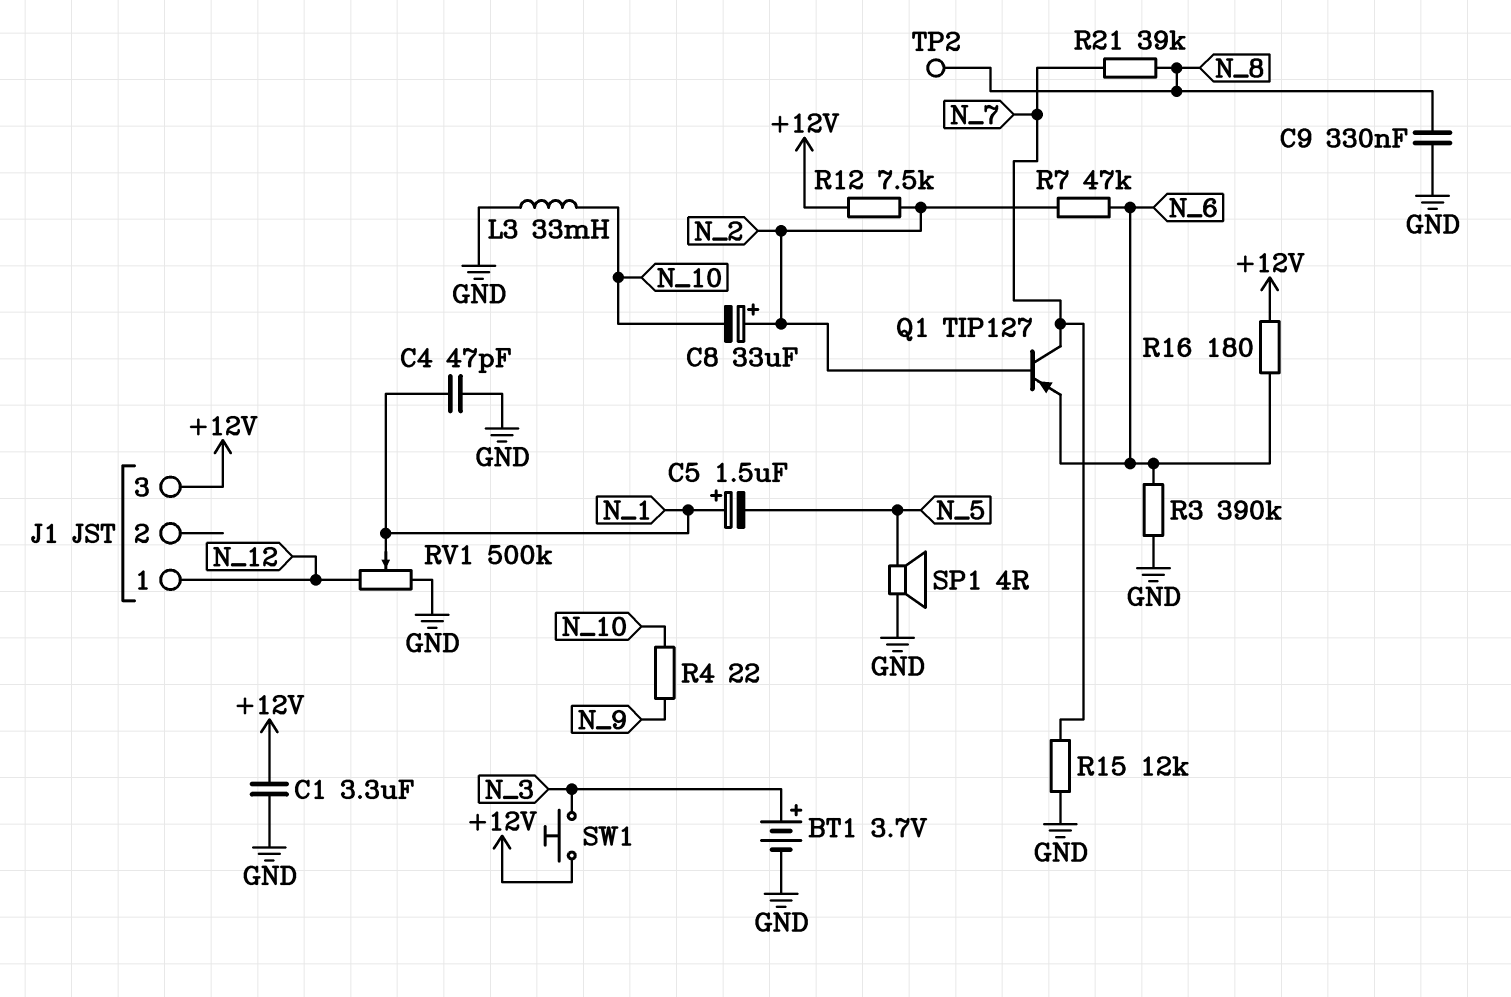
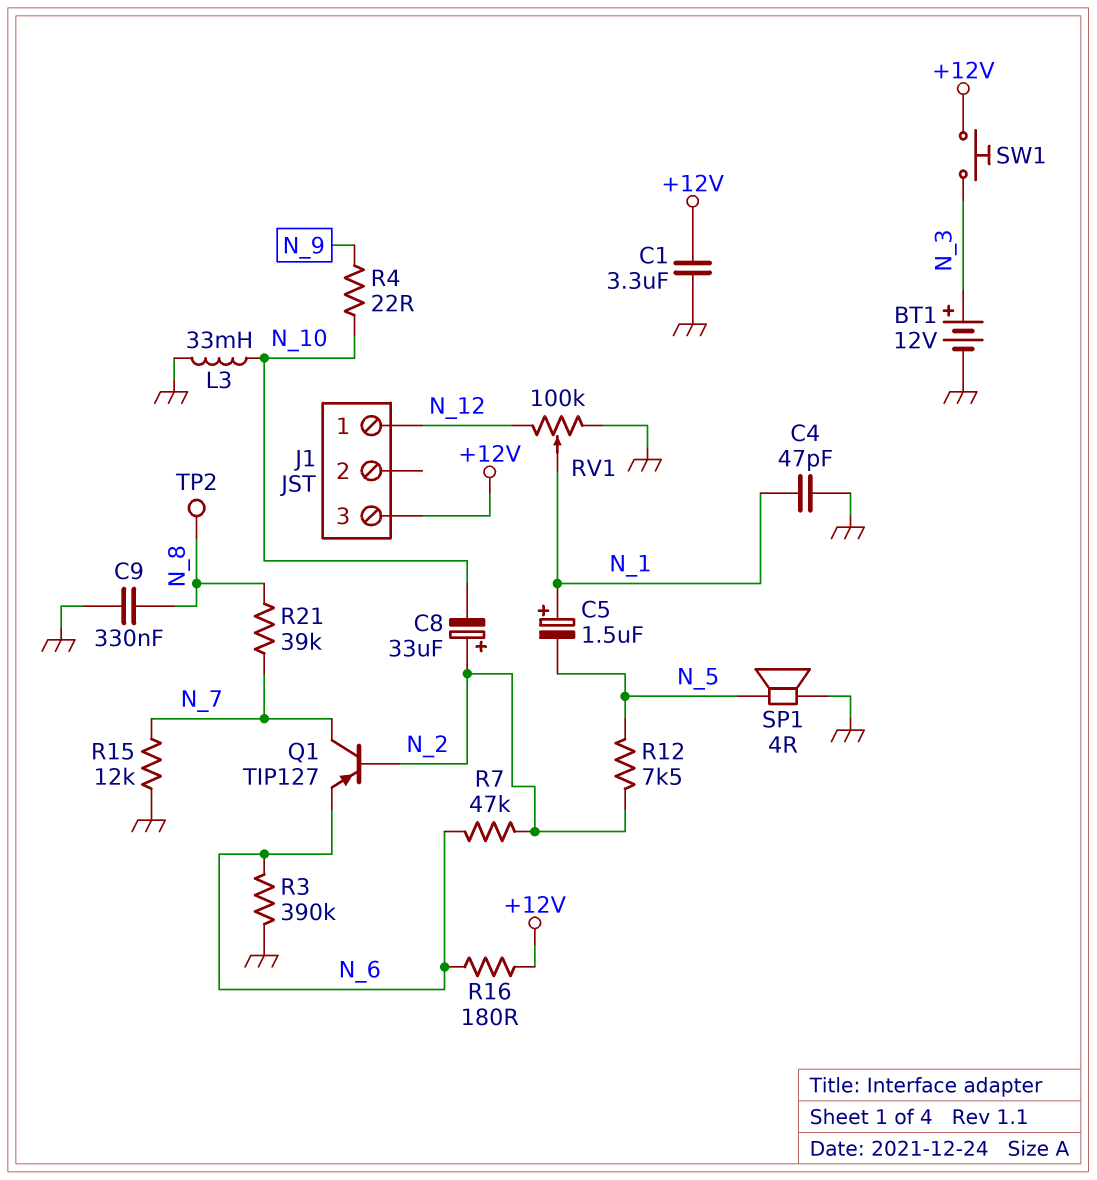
BT1: 3.7V (plus N_3, minus GND) -> 12V (plus N_3, minus GND)
R12: 7.5k (+12V, N_2) -> 7.5k (N_2, N_5)
RV1: 500k (GND, N_12, wiper N_1) -> 100k (GND, N_12, wiper N_1)

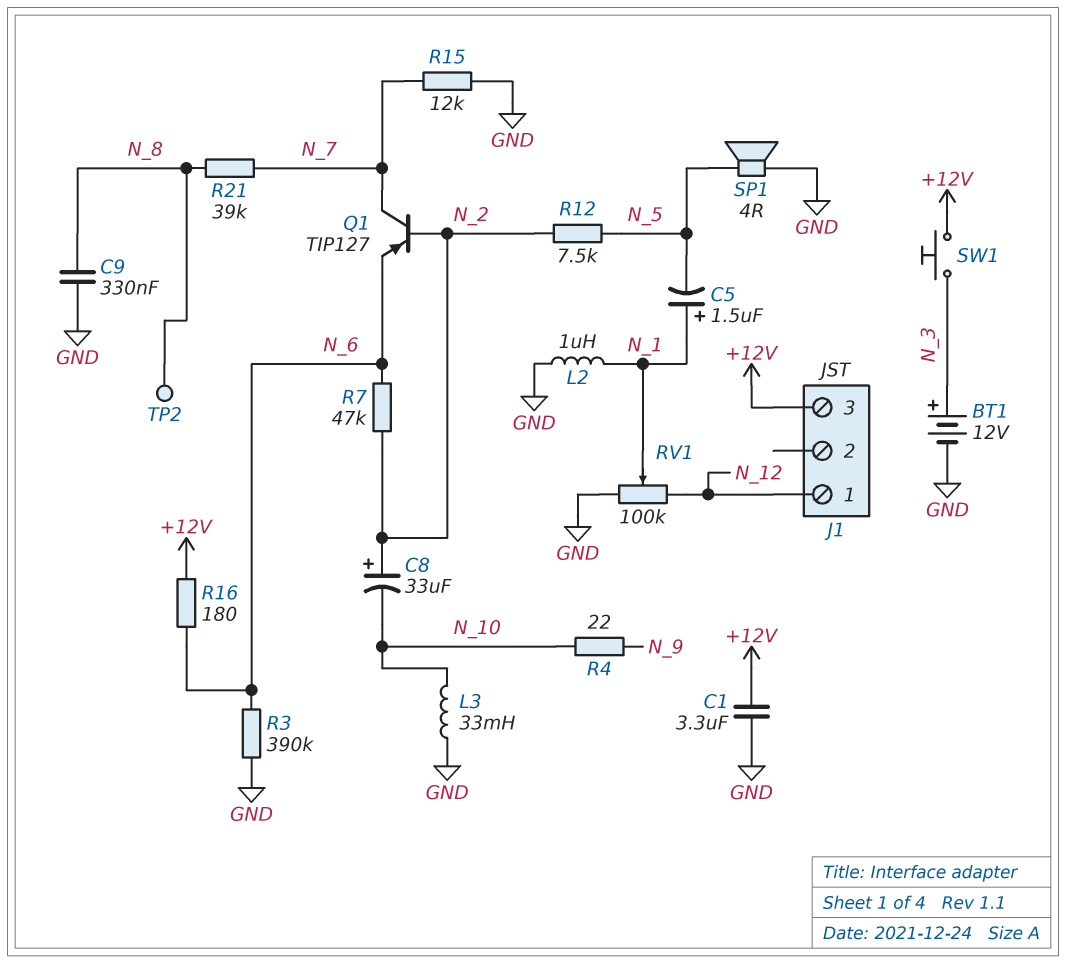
C4: 47pF (GND, N_1) -> none
L2: none -> 1uH (GND, N_1)

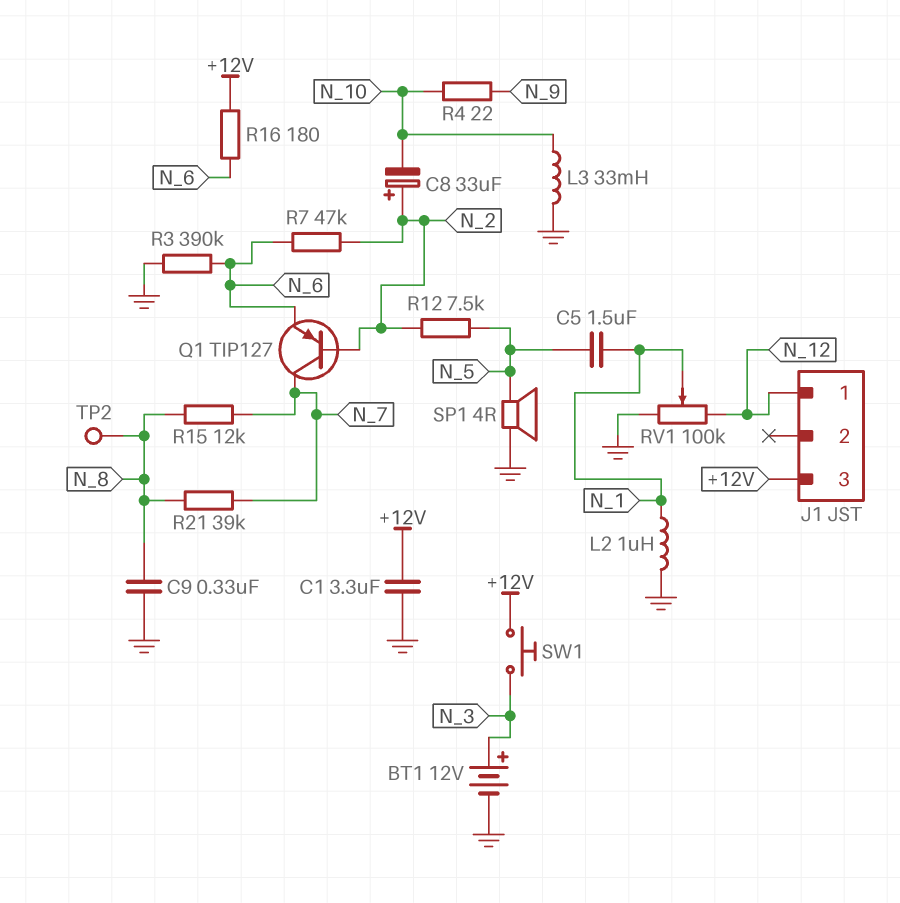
C5: 1.5uF (plus N_1, minus N_5) -> 1.5uF (N_1, N_5)
R15: 12k (GND, N_7) -> 12k (N_7, N_8)

